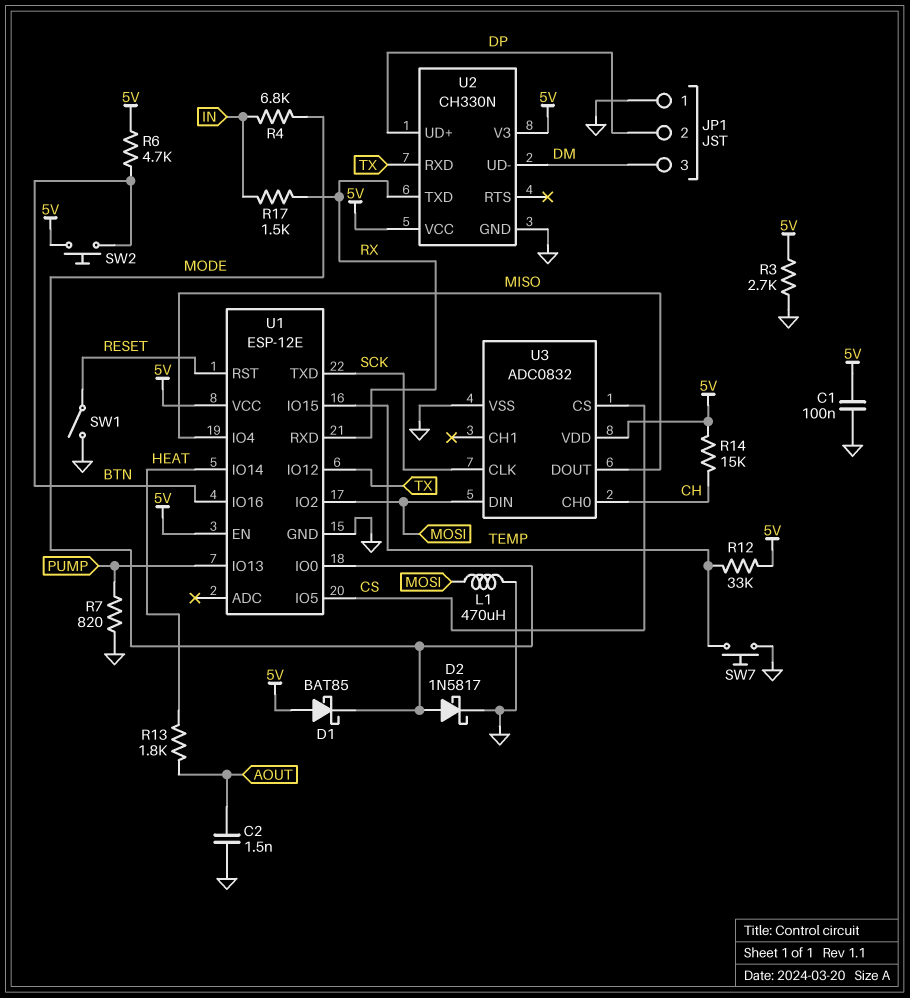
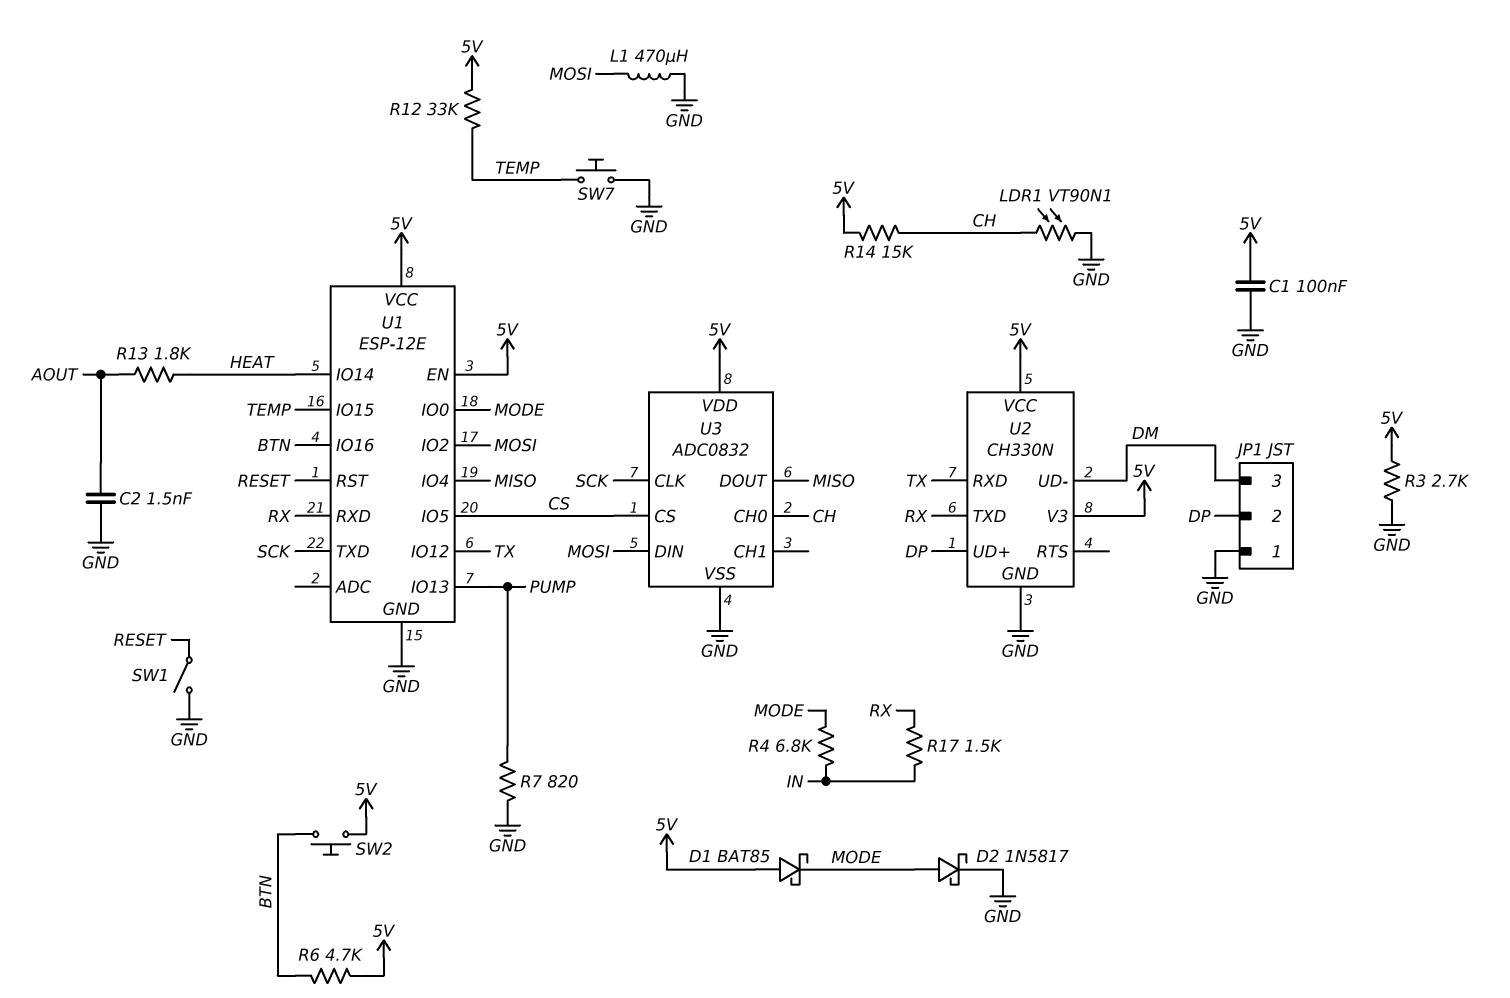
LDR1: none -> VT90N1 (CH, GND)

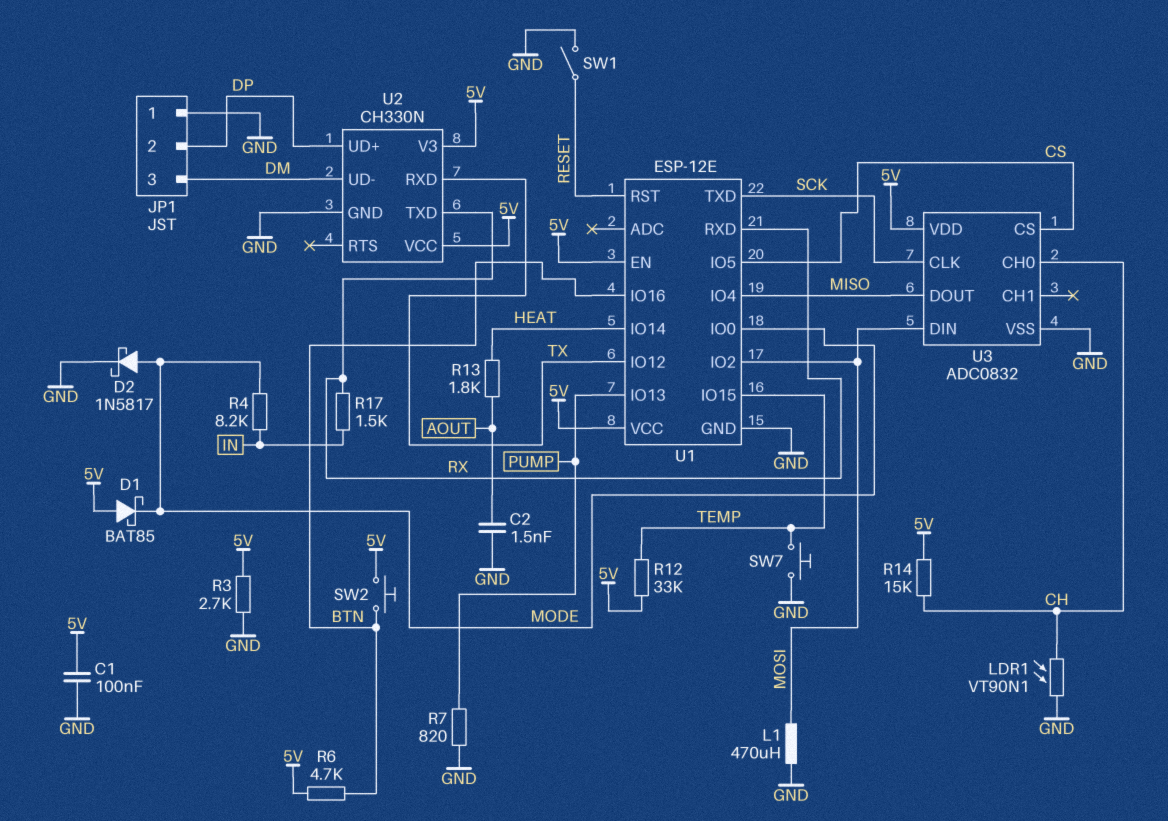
R4: 6.8k (IN, MODE) -> 8.2k (IN, MODE)

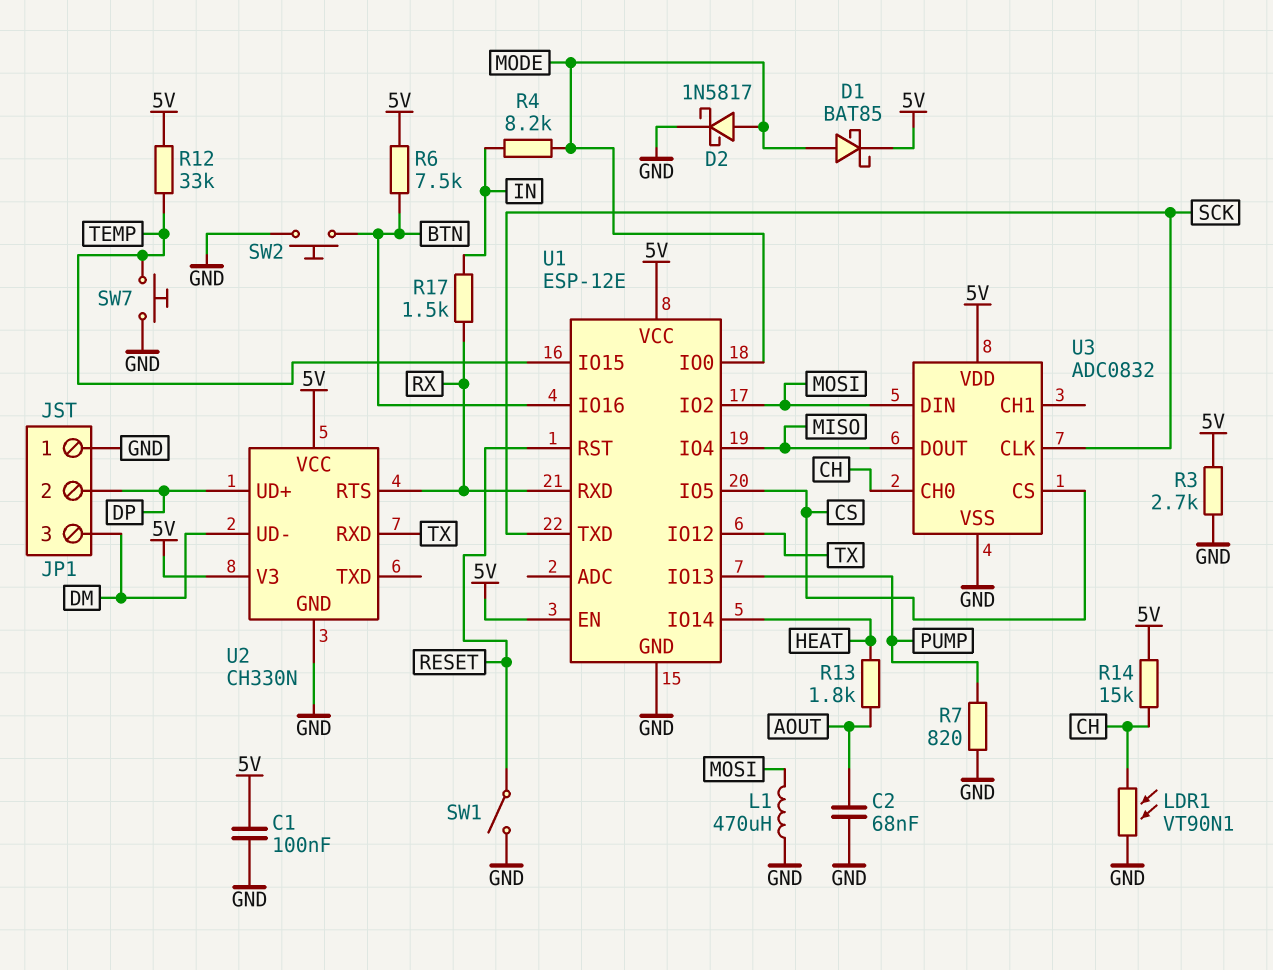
C2: 1.5nF (AOUT, GND) -> 68nF (AOUT, GND)
D1: schottky BAT85 (A 5V, K MODE) -> schottky BAT85 (A MODE, K 5V)
R6: 4.7k (5V, BTN) -> 7.5k (5V, BTN)
SW2: button (5V, BTN) -> button (BTN, GND)
U2 pin RTS: none -> RX
U2 pin TXD: RX -> none

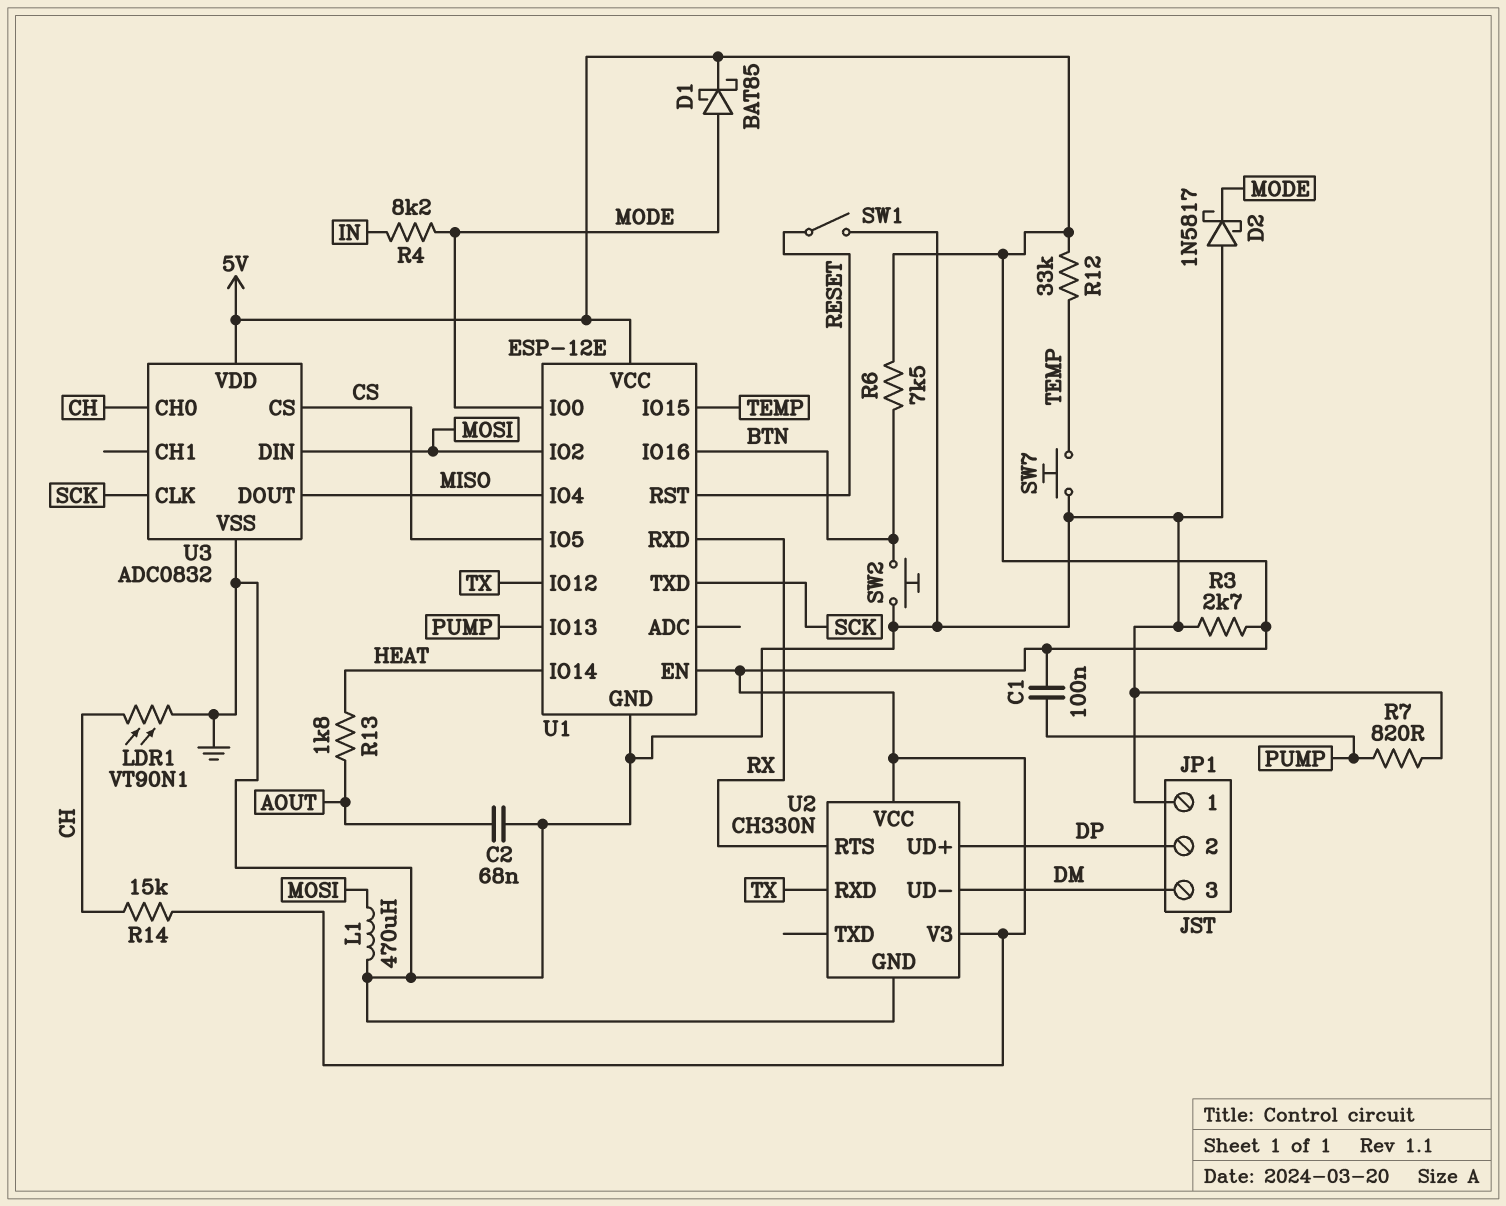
C1: 100nF (5V, GND) -> 100nF (5V, PUMP)
D2: schottky 1N5817 (A MODE, K GND) -> schottky 1N5817 (A GND, K MODE)
R17: 1.5k (IN, RX) -> none

